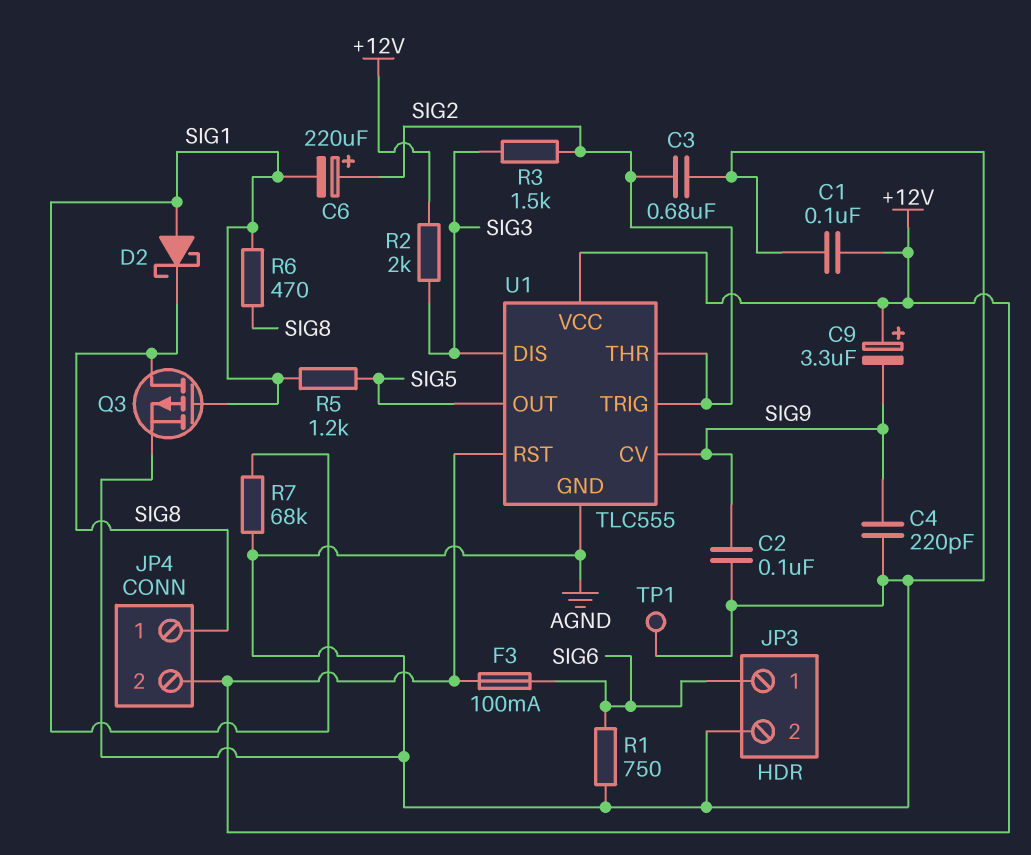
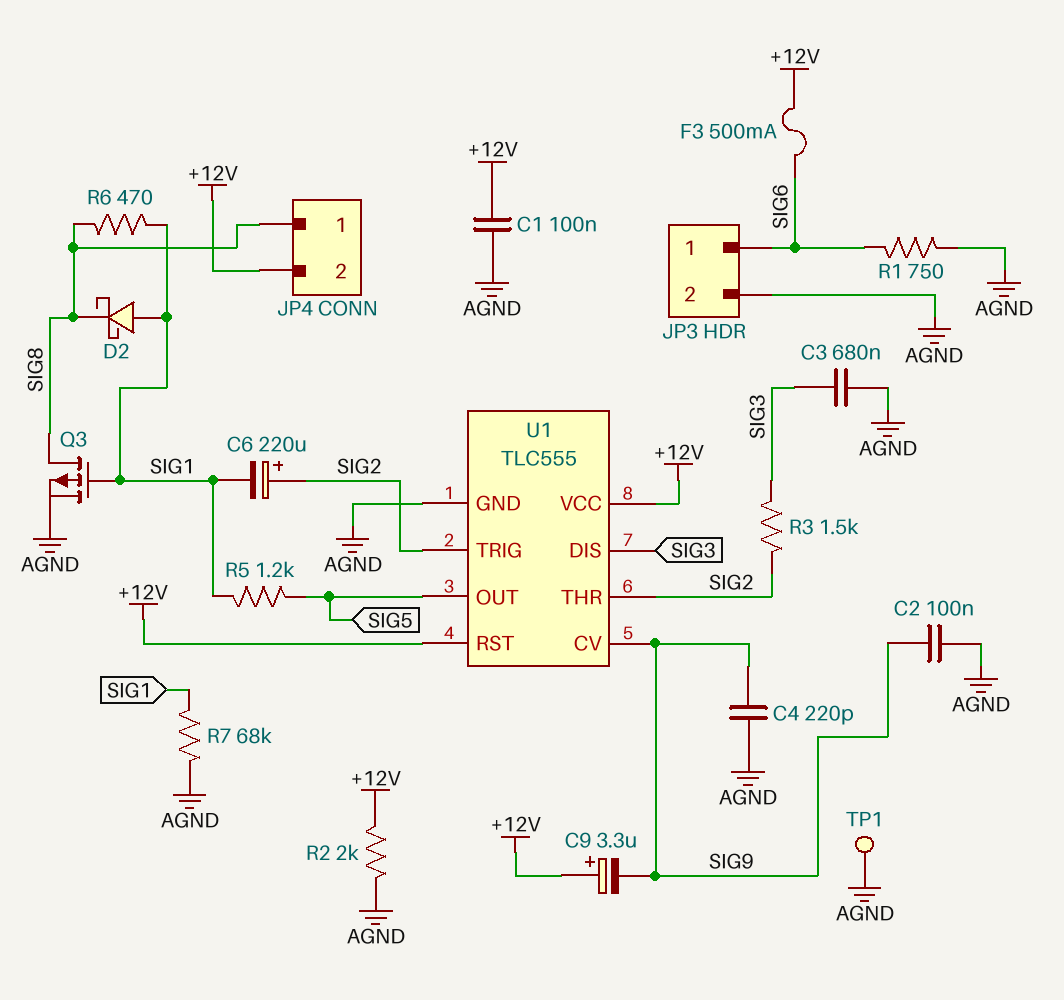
C3: 680nF (AGND, SIG2) -> 680nF (AGND, SIG3)
F3: 100mA (+12V, SIG6) -> 500mA (+12V, SIG6)
R2: 2k (+12V, SIG3) -> 2k (+12V, AGND)

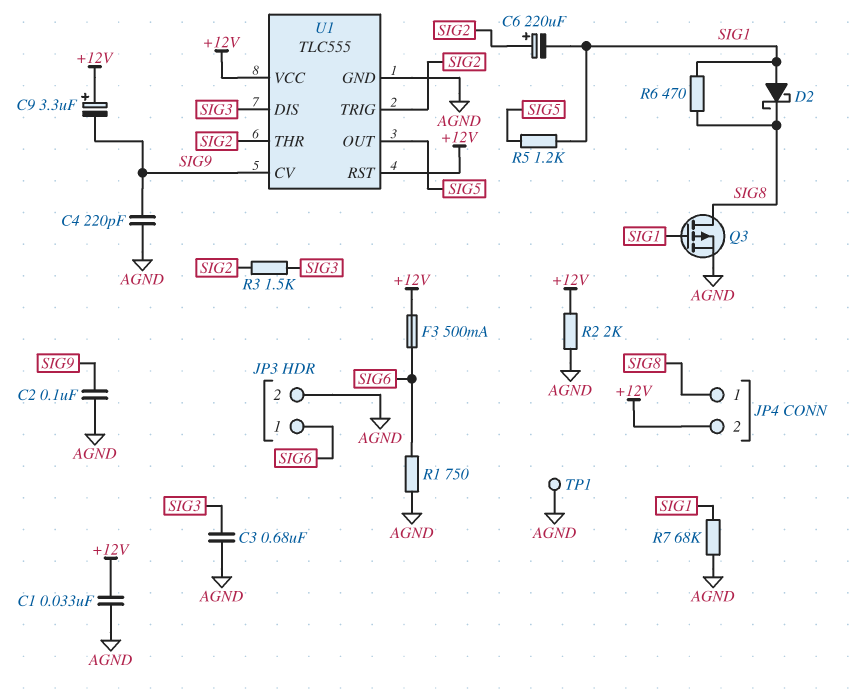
C1: 100nF (+12V, AGND) -> 33nF (+12V, AGND)

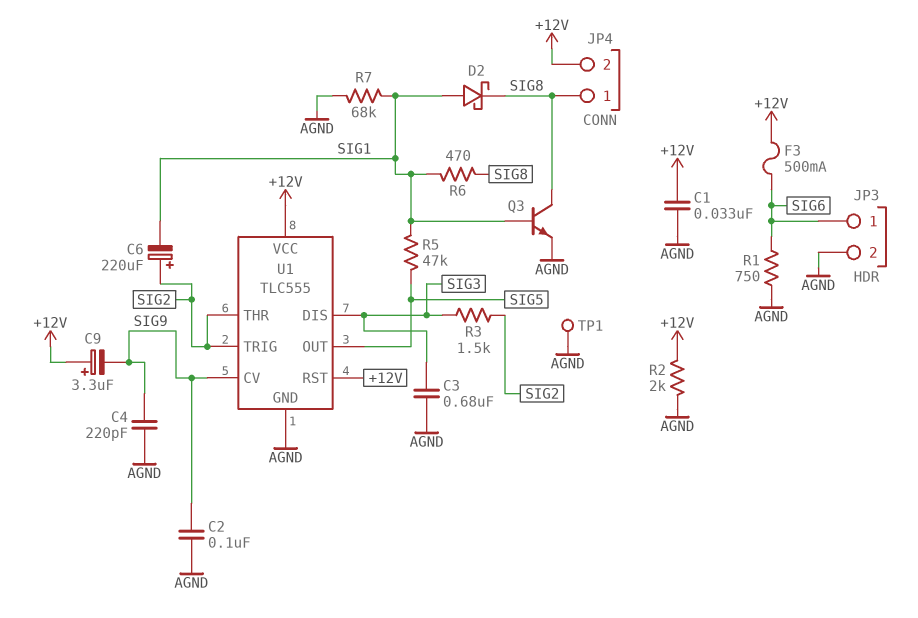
Q3: PMOS (G SIG1, D SIG8, S AGND) -> NPN (B SIG1, C SIG8, E AGND)
R5: 1.2k (SIG1, SIG5) -> 47k (SIG1, SIG5)

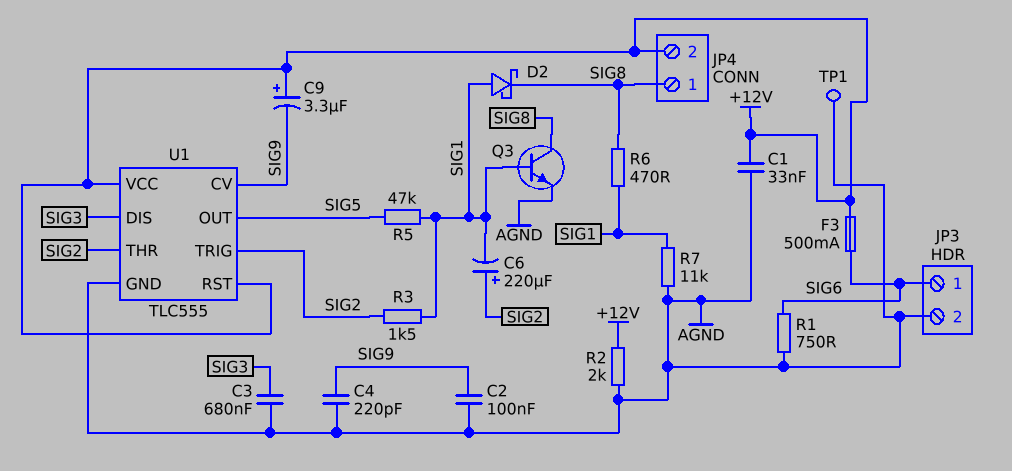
R3: 1.5k (SIG2, SIG3) -> 1.5k (SIG1, SIG2)
R7: 68k (AGND, SIG1) -> 11k (AGND, SIG1)

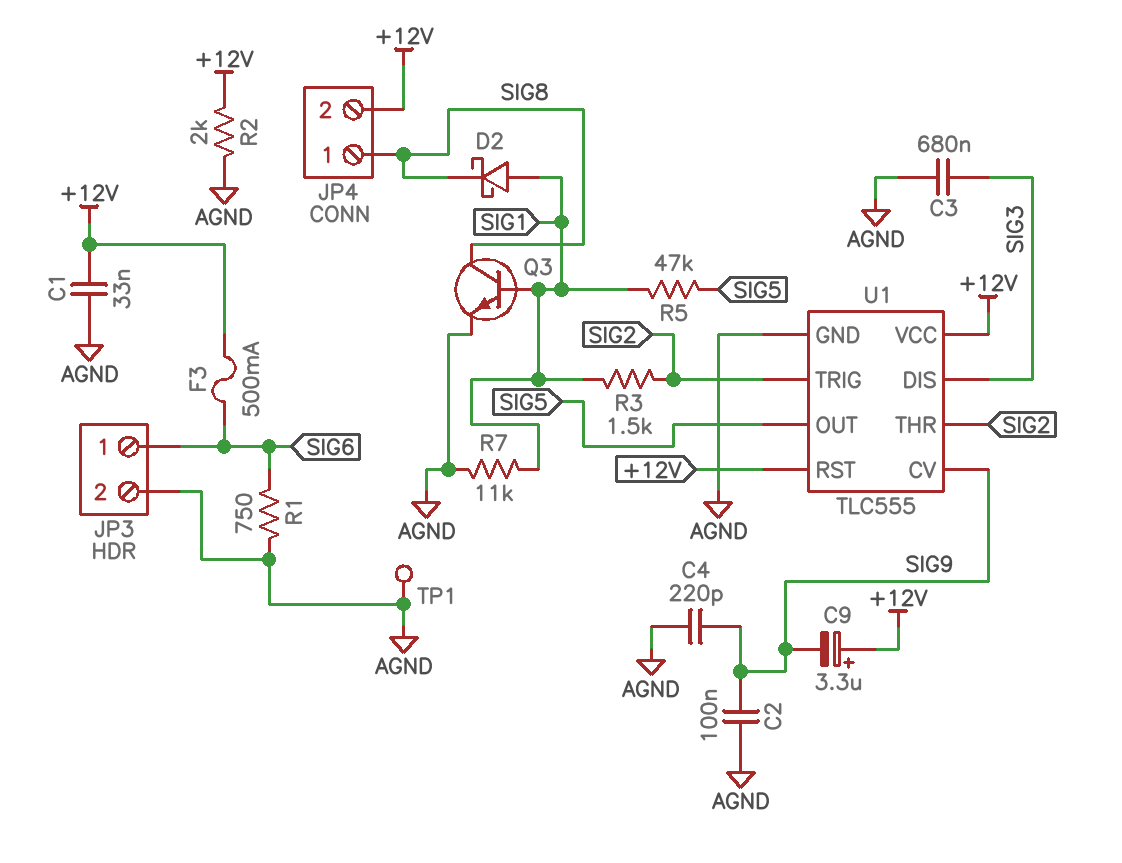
C6: 220uF (plus SIG2, minus SIG1) -> none
R6: 470 (SIG1, SIG8) -> none

